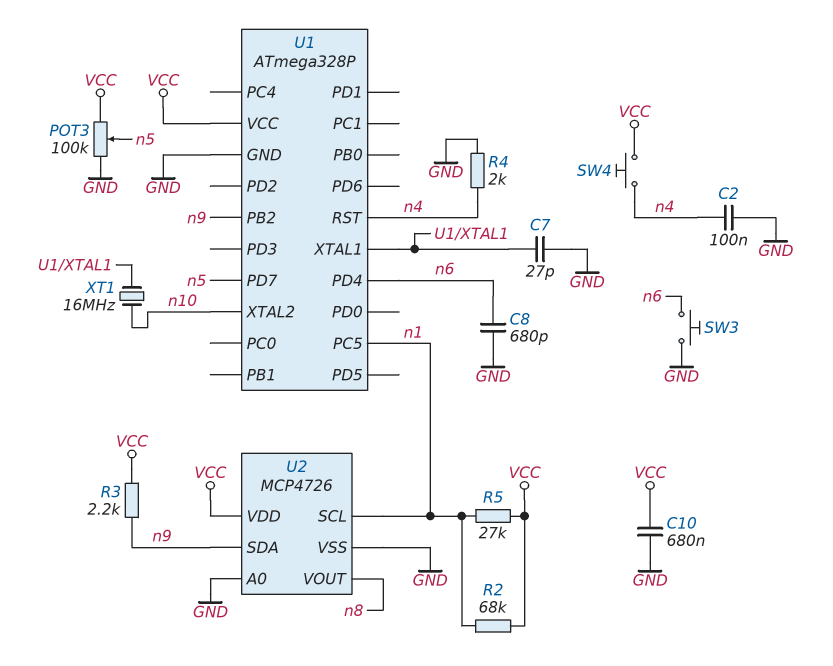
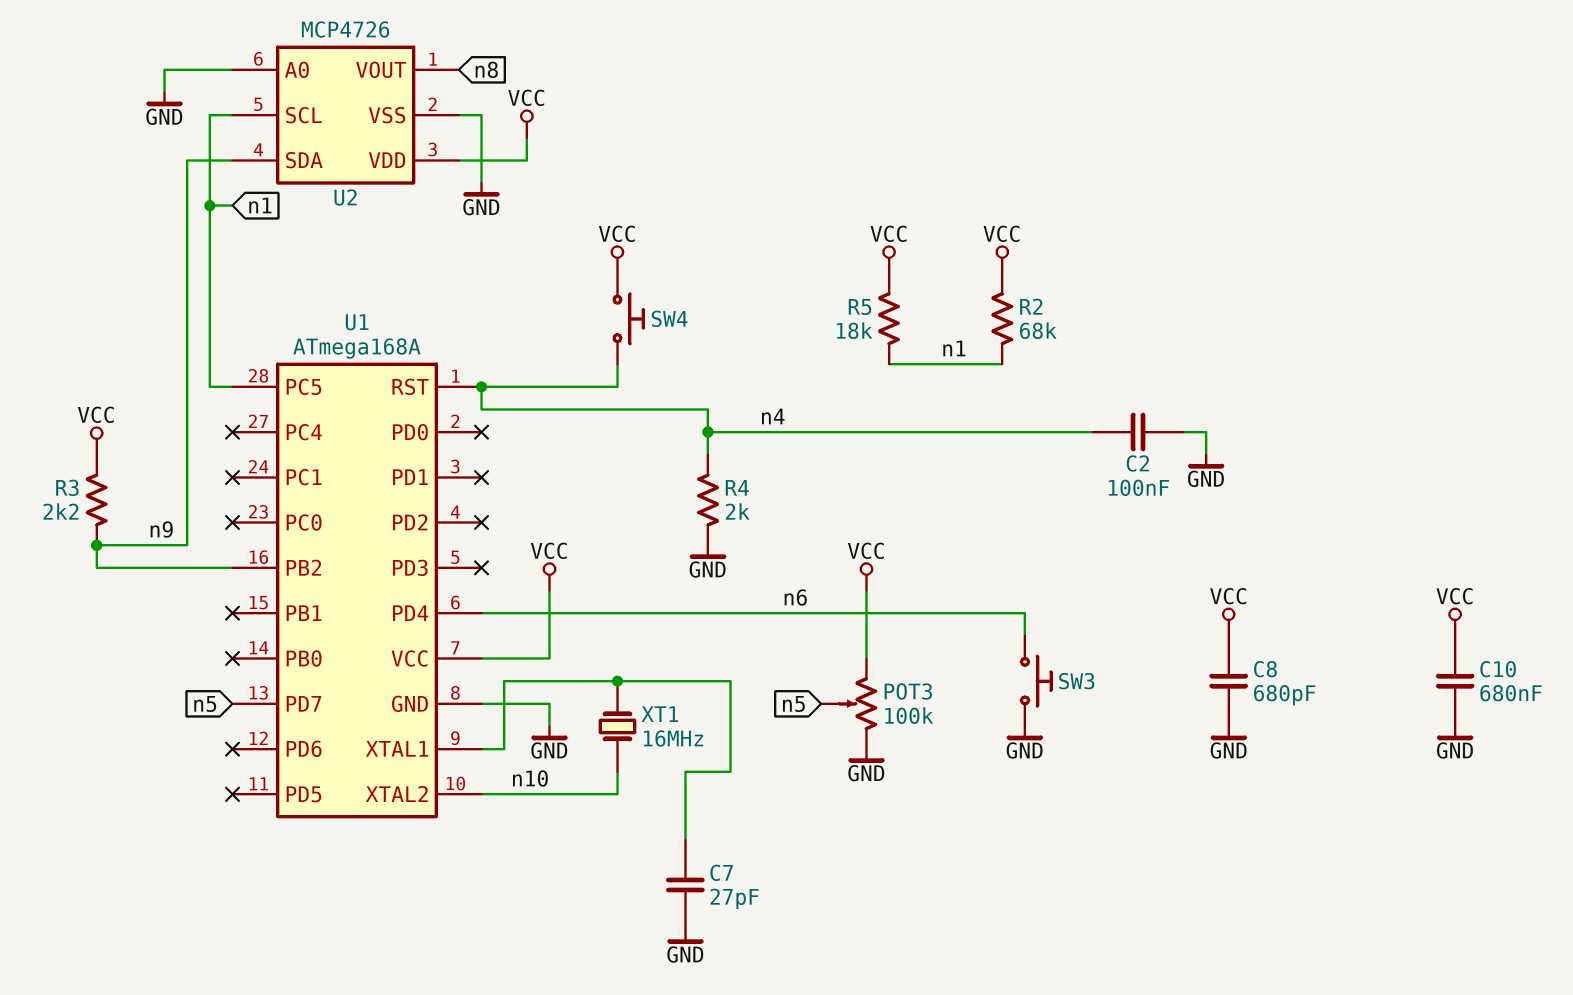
C8: 680pF (GND, n6) -> 680pF (GND, VCC)
R5: 27k (VCC, n1) -> 18k (VCC, n1)
U1: ATmega328P -> ATmega168A

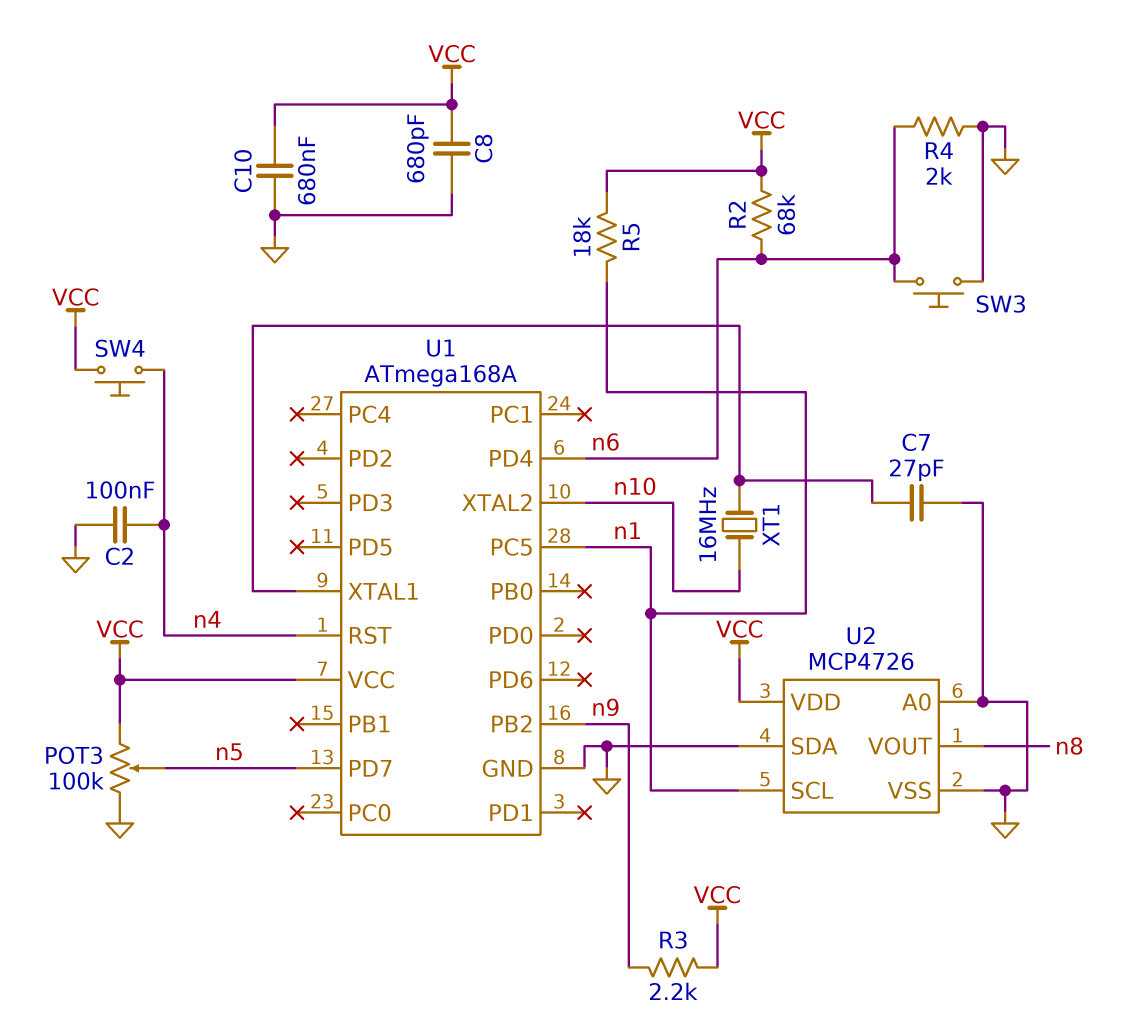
R2: 68k (VCC, n1) -> 68k (VCC, n6)
R4: 2k (GND, n4) -> 2k (GND, n6)
U2 pin SDA: n9 -> GND

